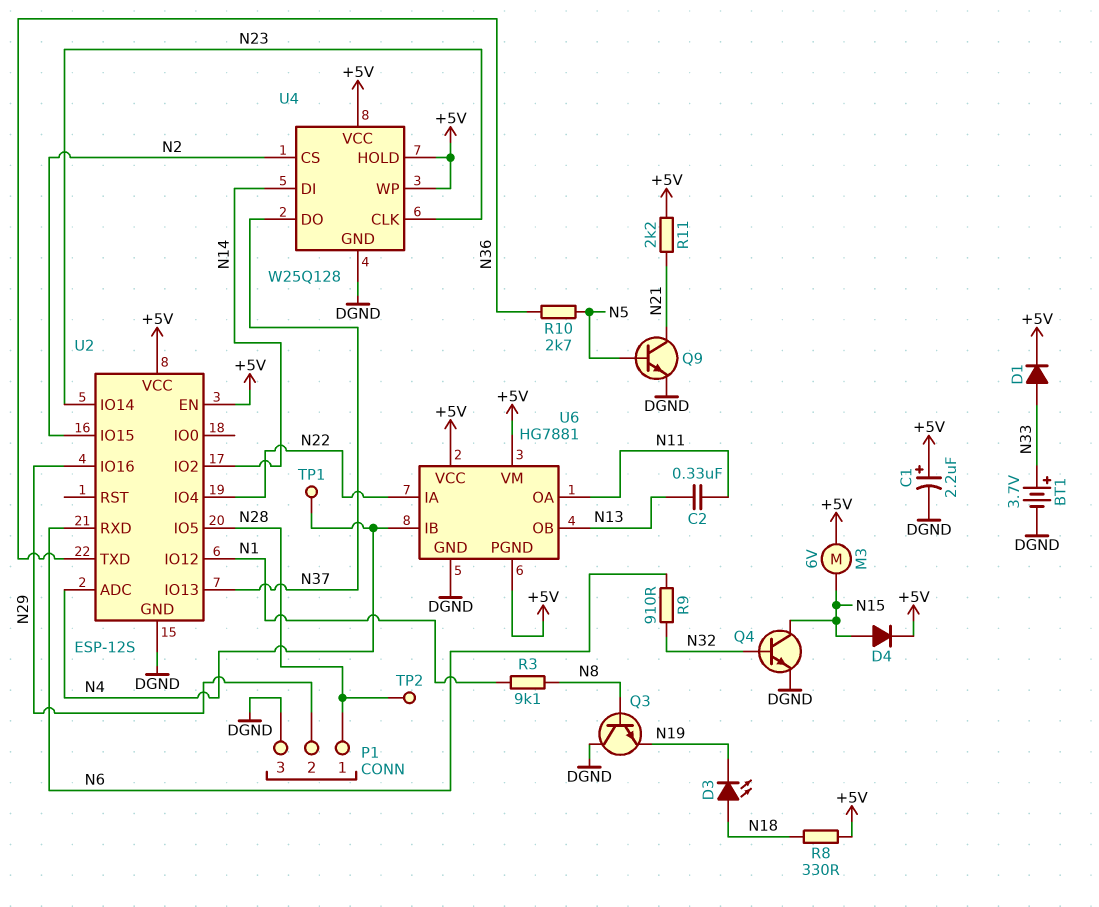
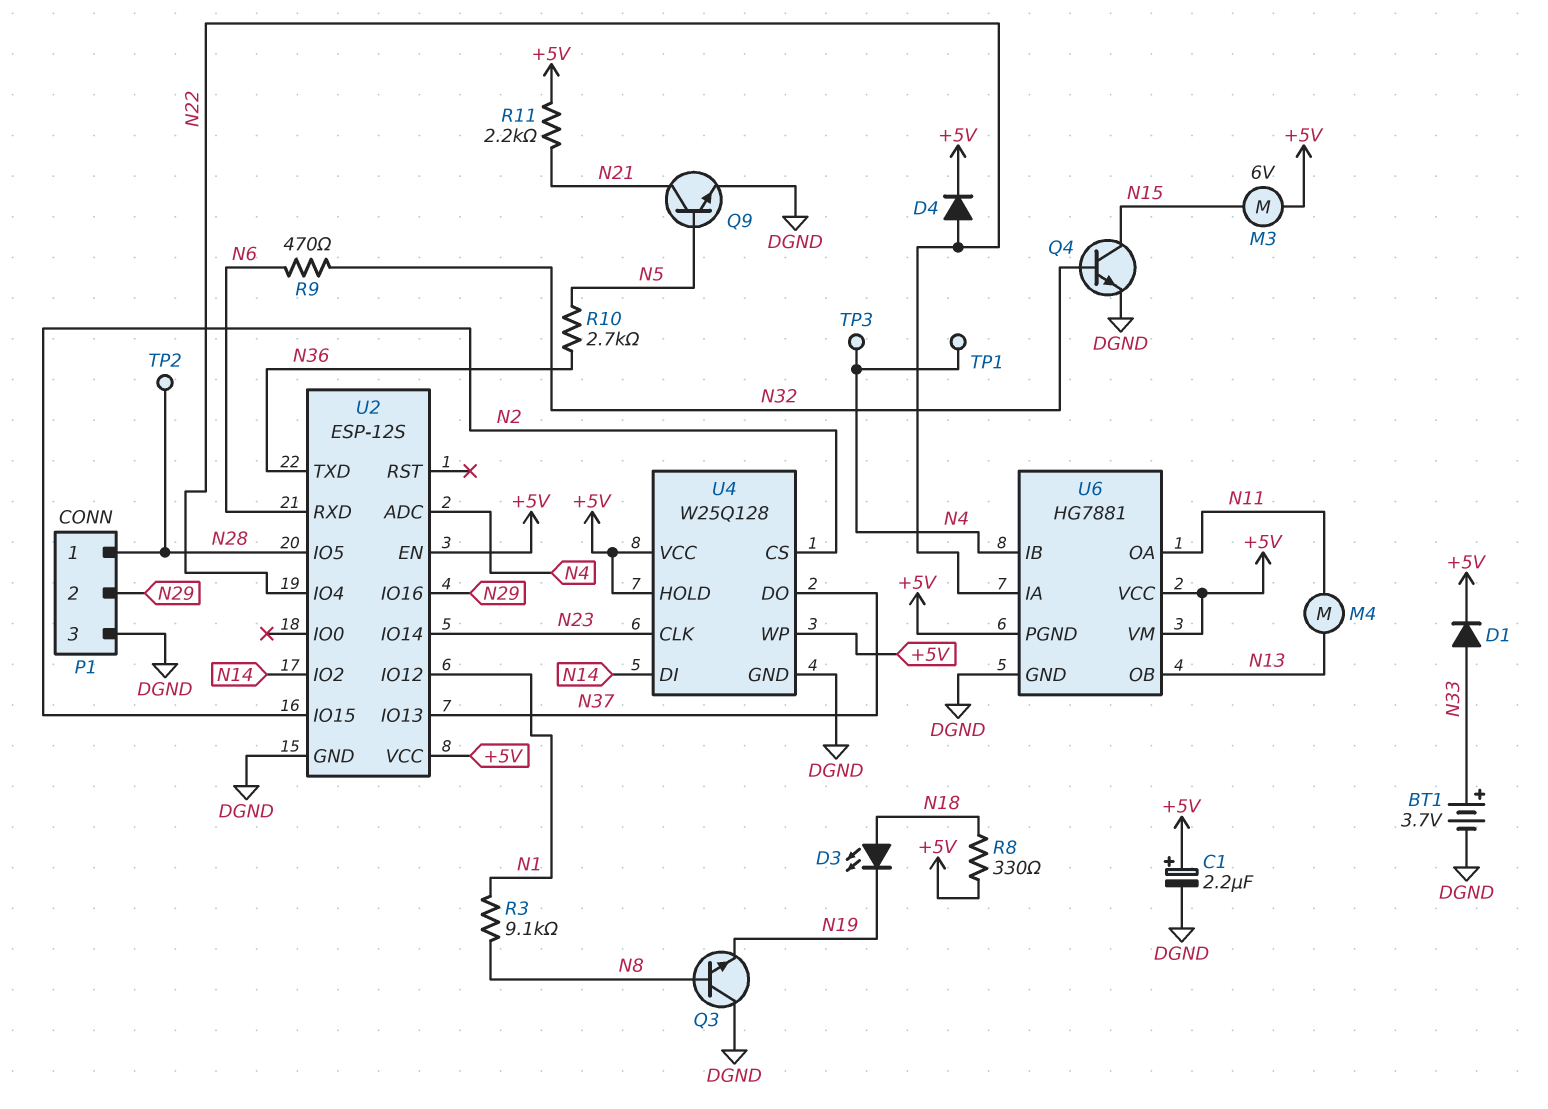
C2: 330nF (N11, N13) -> none
D4: diode (A N15, K +5V) -> diode (A N22, K +5V)
M4: none -> motor (N11, N13)
R9: 910 (N6, N32) -> 470 (N6, N32)
TP3: none -> test point (N4)

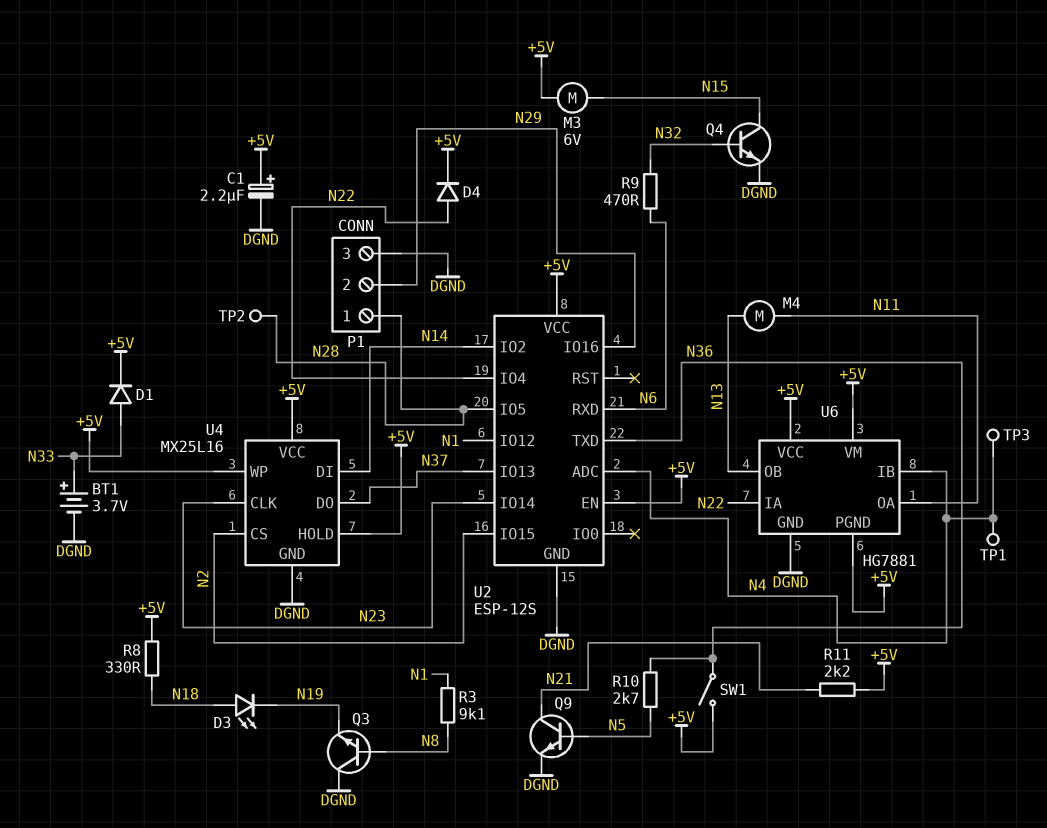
SW1: none -> switch (+5V, N36)
U4: W25Q128 -> MX25L16

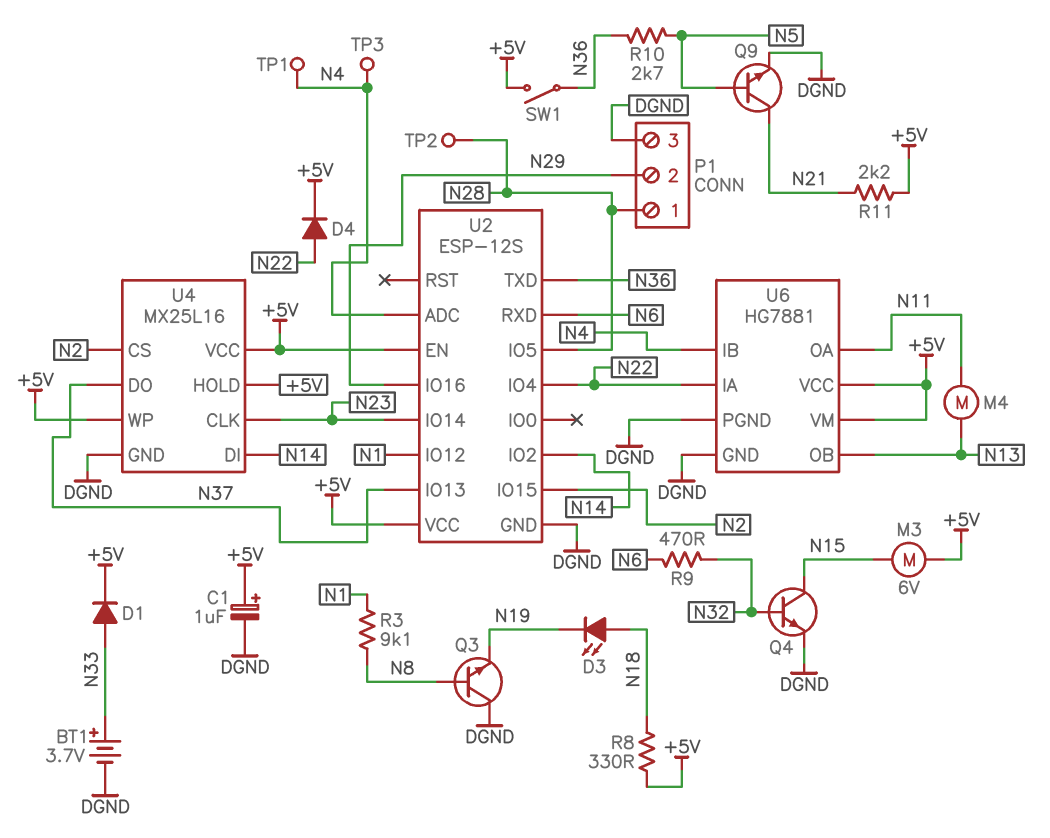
C1: 2.2uF (plus +5V, minus DGND) -> 1uF (plus +5V, minus DGND)
U6 pin PGND: +5V -> DGND

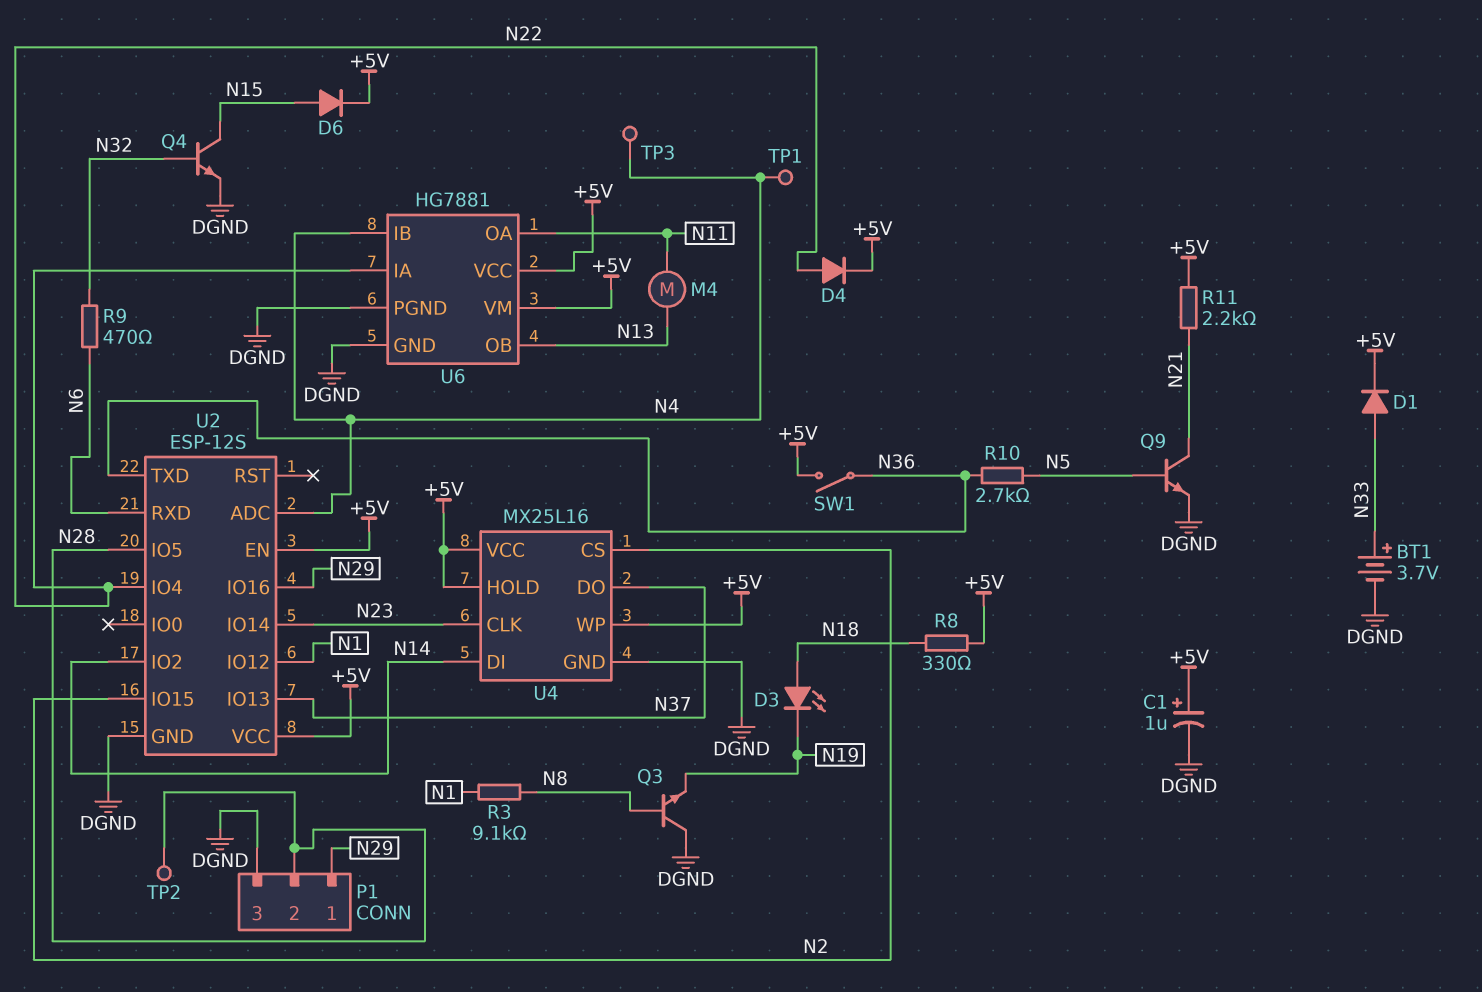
D6: none -> diode (A N15, K +5V)
M3: motor 6V (+5V, N15) -> none
P1 pin 1: N28 -> N29
P1 pin 2: N29 -> N28

